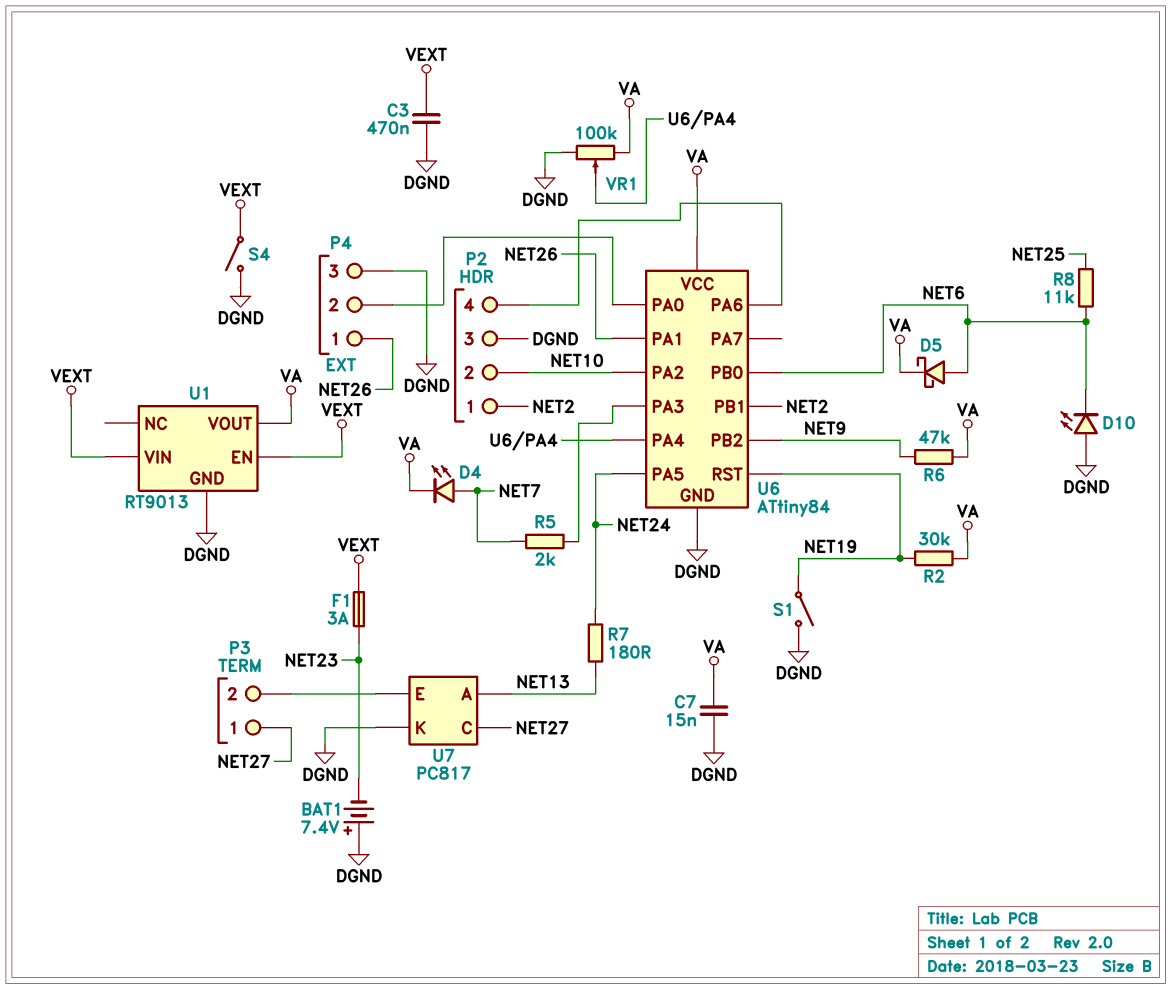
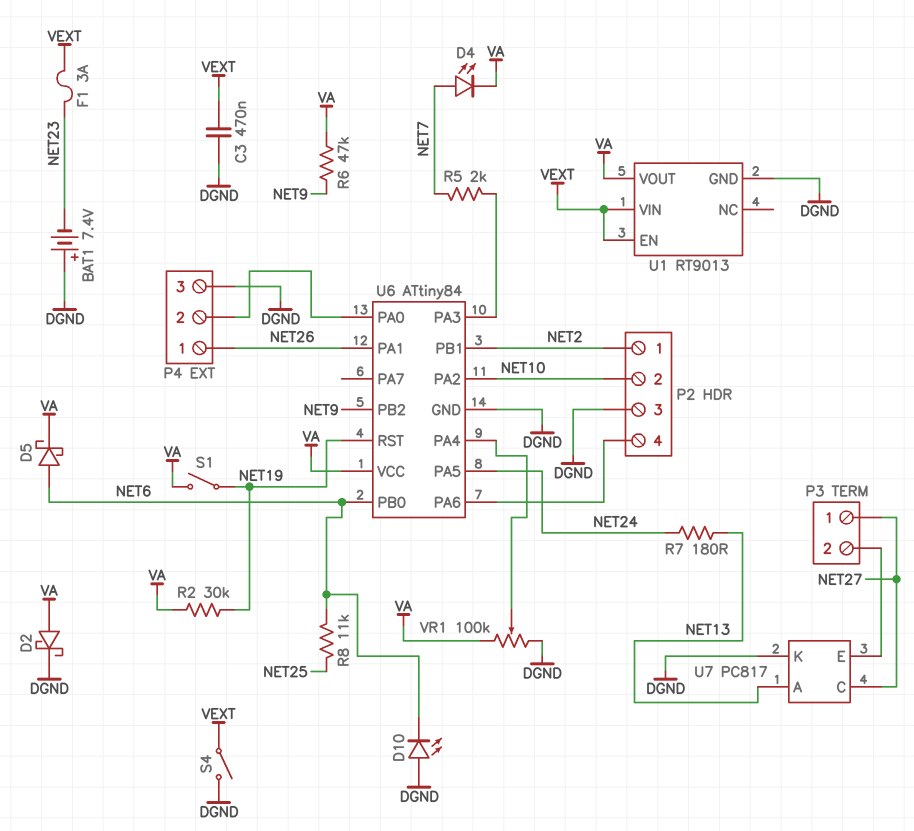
C7: 15nF (DGND, VA) -> none
D2: none -> schottky (A VA, K DGND)
S1: switch (DGND, NET19) -> switch (NET19, VA)

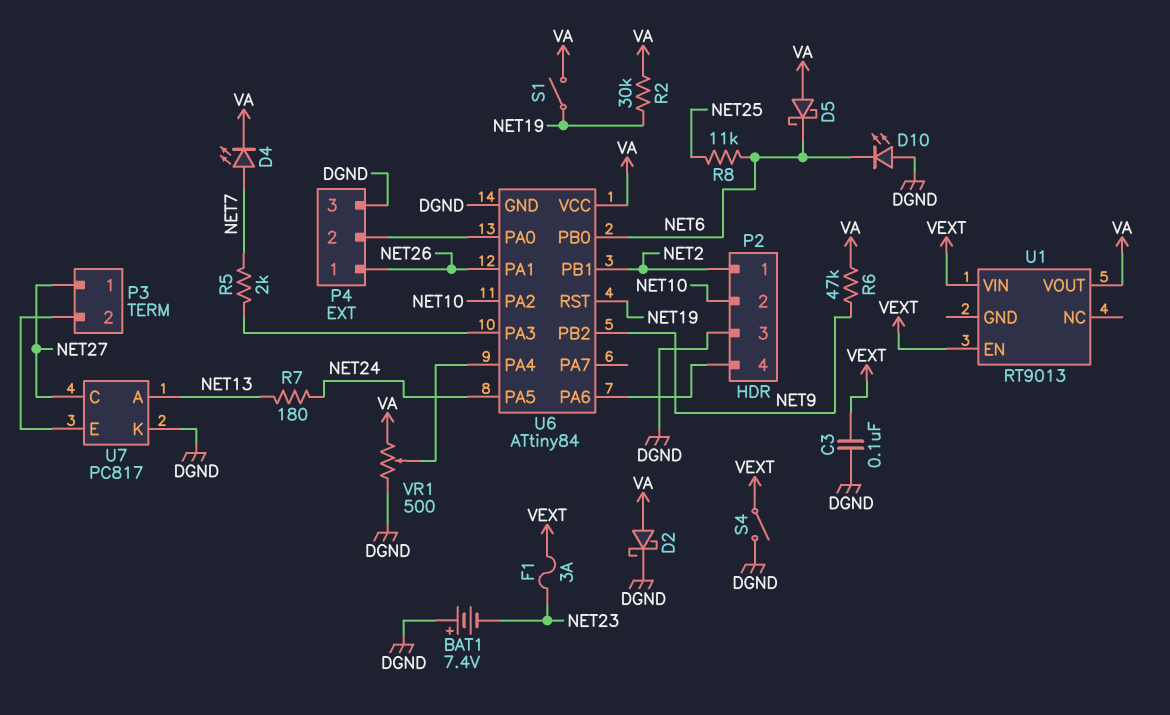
C3: 470nF (DGND, VEXT) -> 100nF (DGND, VEXT)
D5: schottky (A NET6, K VA) -> schottky (A VA, K NET6)
U1 pin GND: DGND -> none
VR1: 100k (DGND, VA, wiper U6/PA4) -> 500 (DGND, VA, wiper U6/PA4)

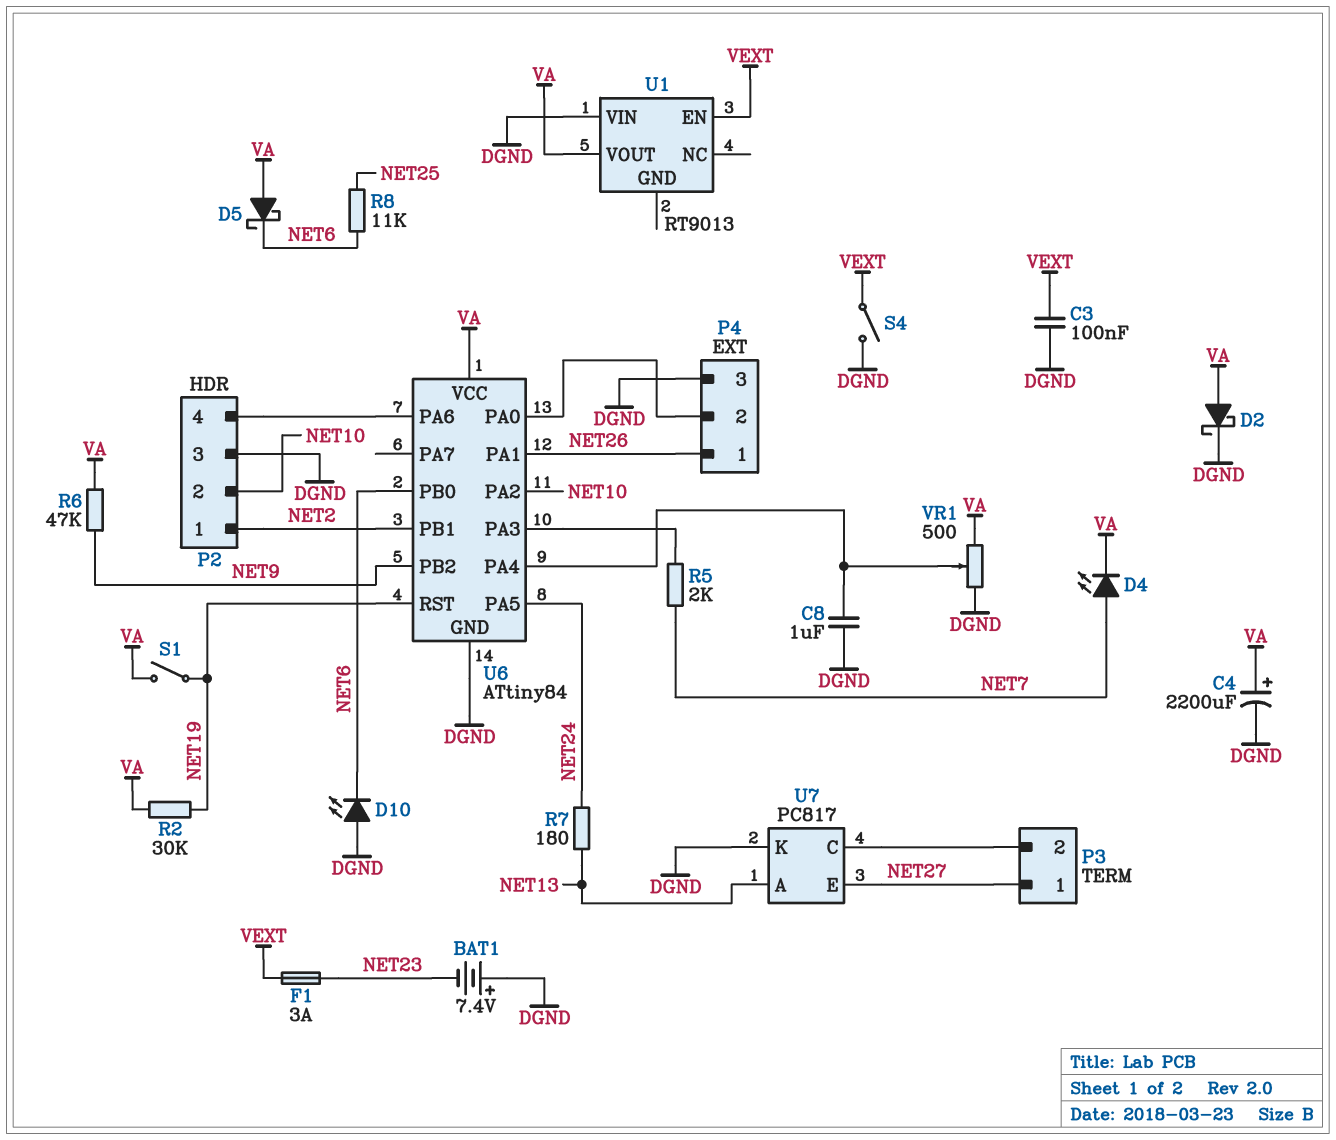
C4: none -> 2200uF (plus VA, minus DGND)
C8: none -> 1uF (DGND, U6/PA4)
U1 pin VIN: VEXT -> DGND
U7 pin C: NET27 -> P3/2
U7 pin E: P3/2 -> NET27

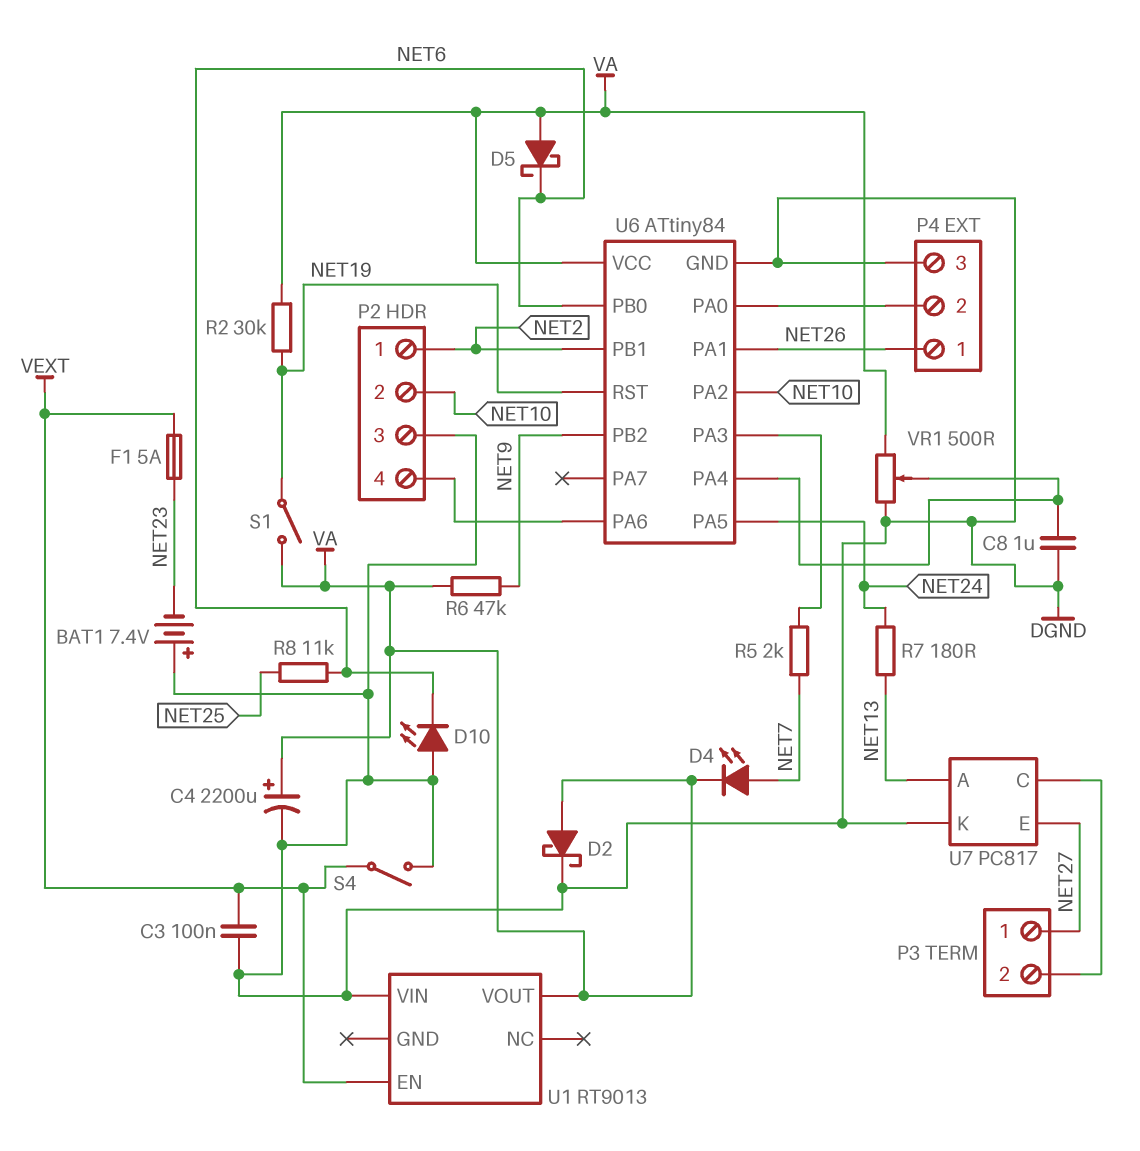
F1: 3A (NET23, VEXT) -> 5A (NET23, VEXT)

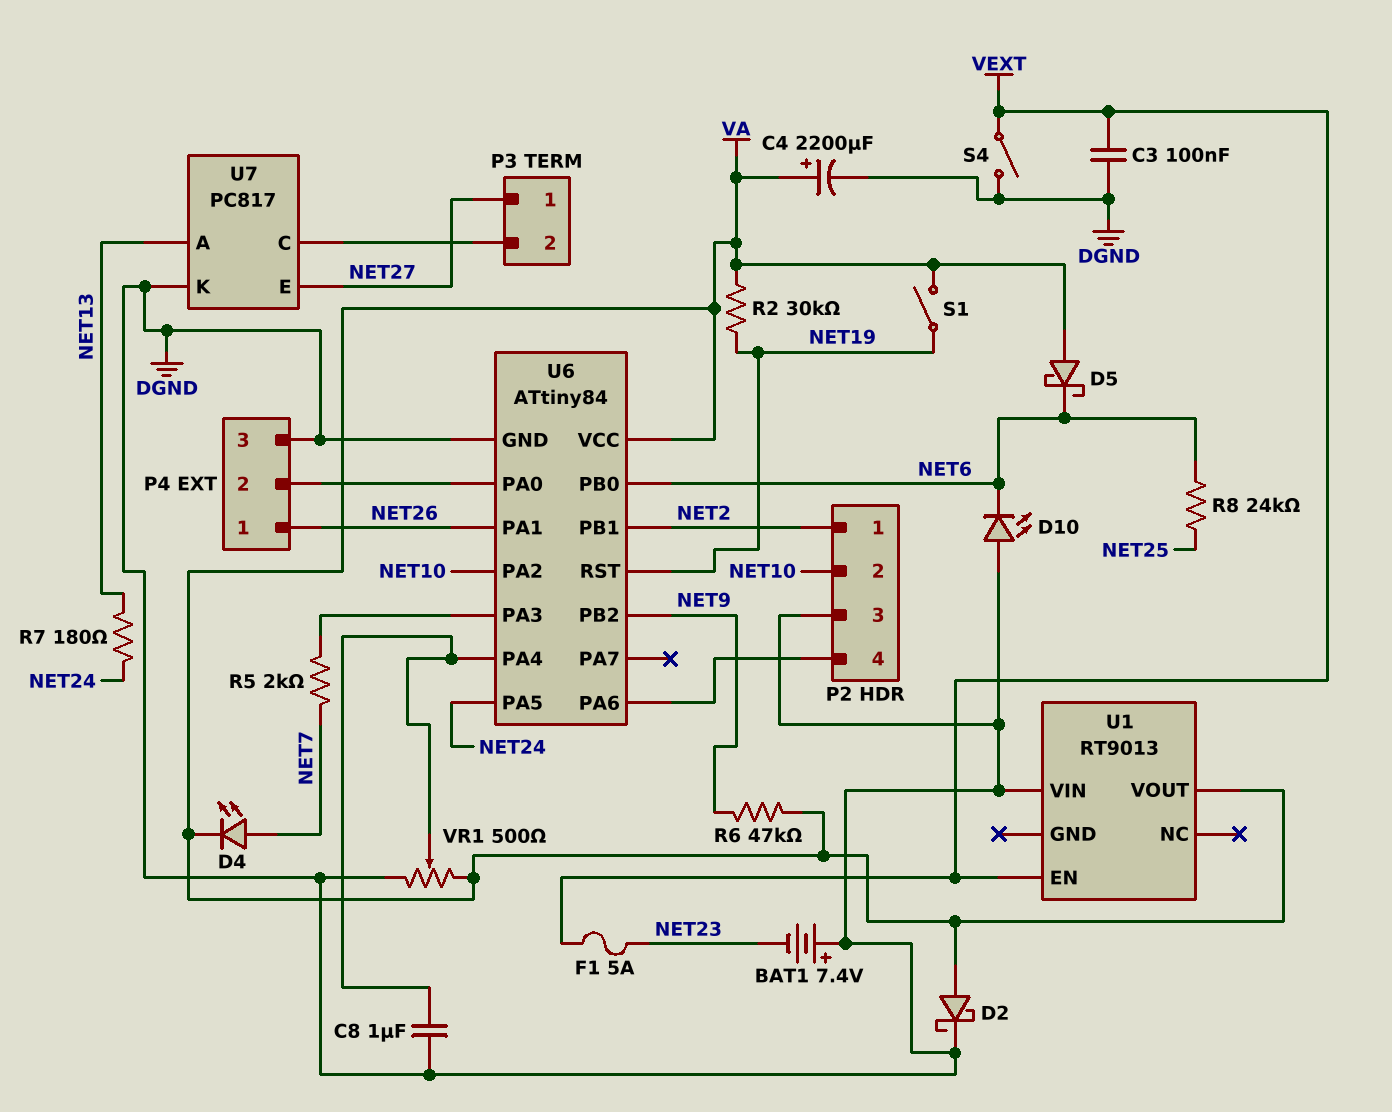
R8: 11k (NET6, NET25) -> 24k (NET6, NET25)

